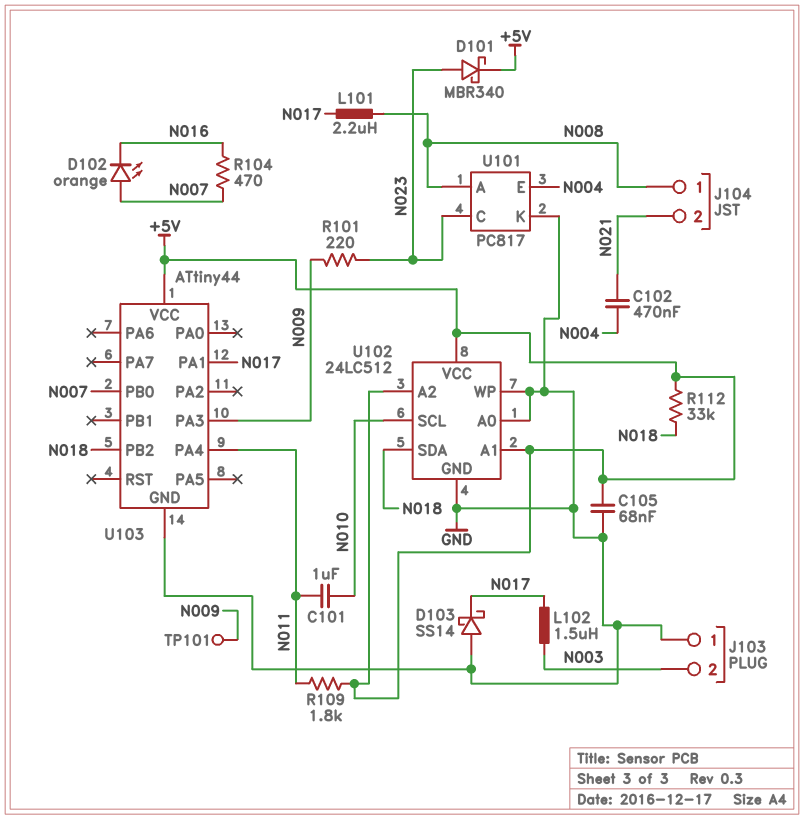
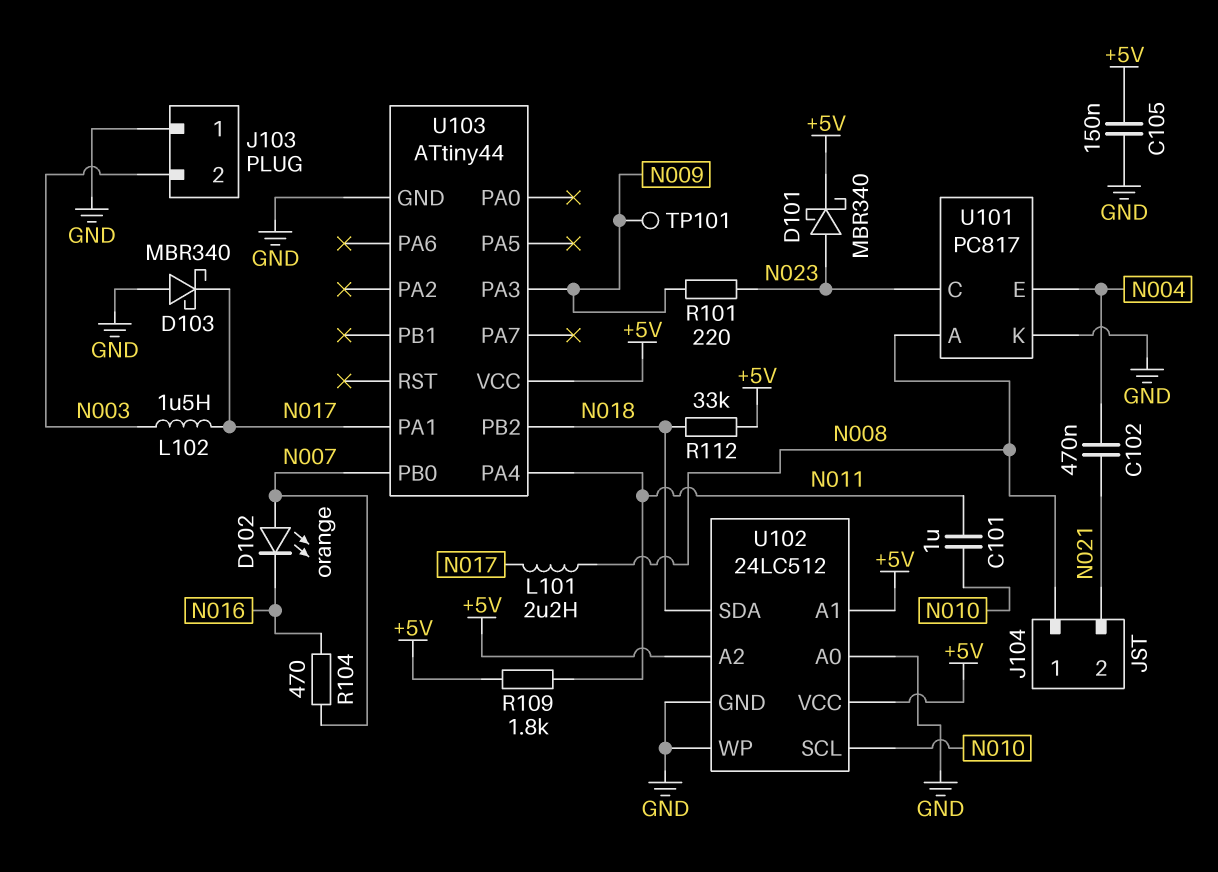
C105: 68nF (+5V, GND) -> 150nF (+5V, GND)
D103: schottky SS14 (A GND, K N017) -> schottky MBR340 (A GND, K N017)

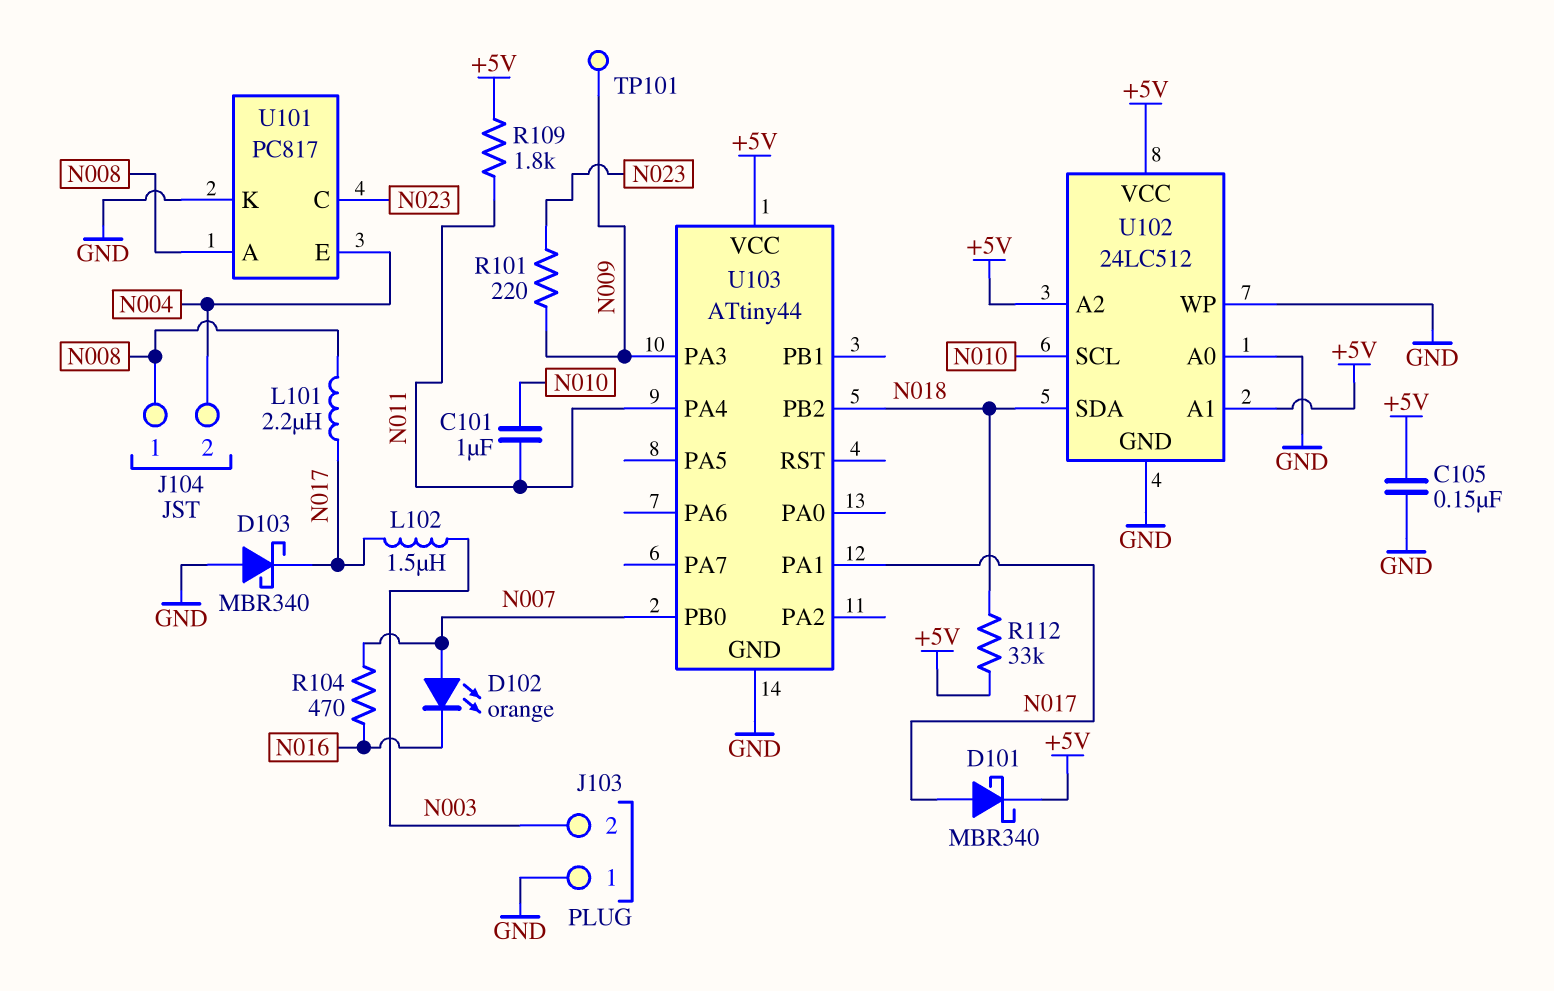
C102: 470nF (N004, N021) -> none
D101: schottky MBR340 (A N023, K +5V) -> schottky MBR340 (A N017, K +5V)
J104 pin 2: N021 -> N004

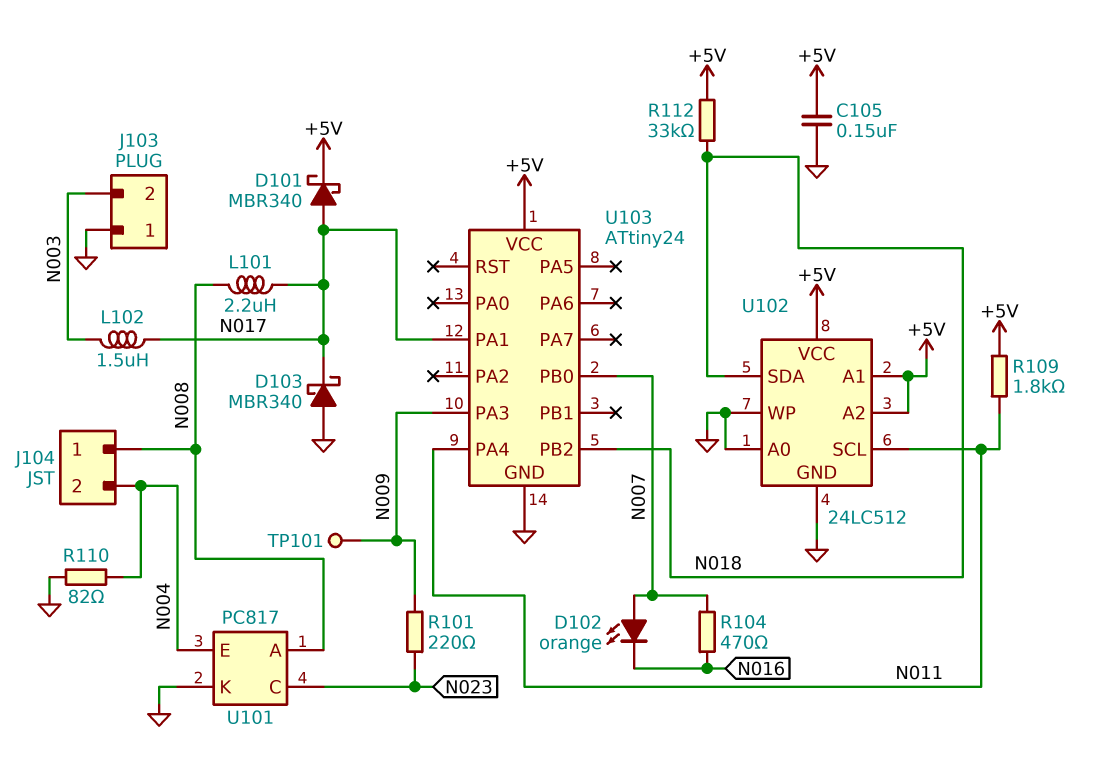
C101: 1uF (N010, N011) -> none
R110: none -> 82 (GND, N004)
U102 pin SCL: N010 -> N011
U103: ATtiny44 -> ATtiny24

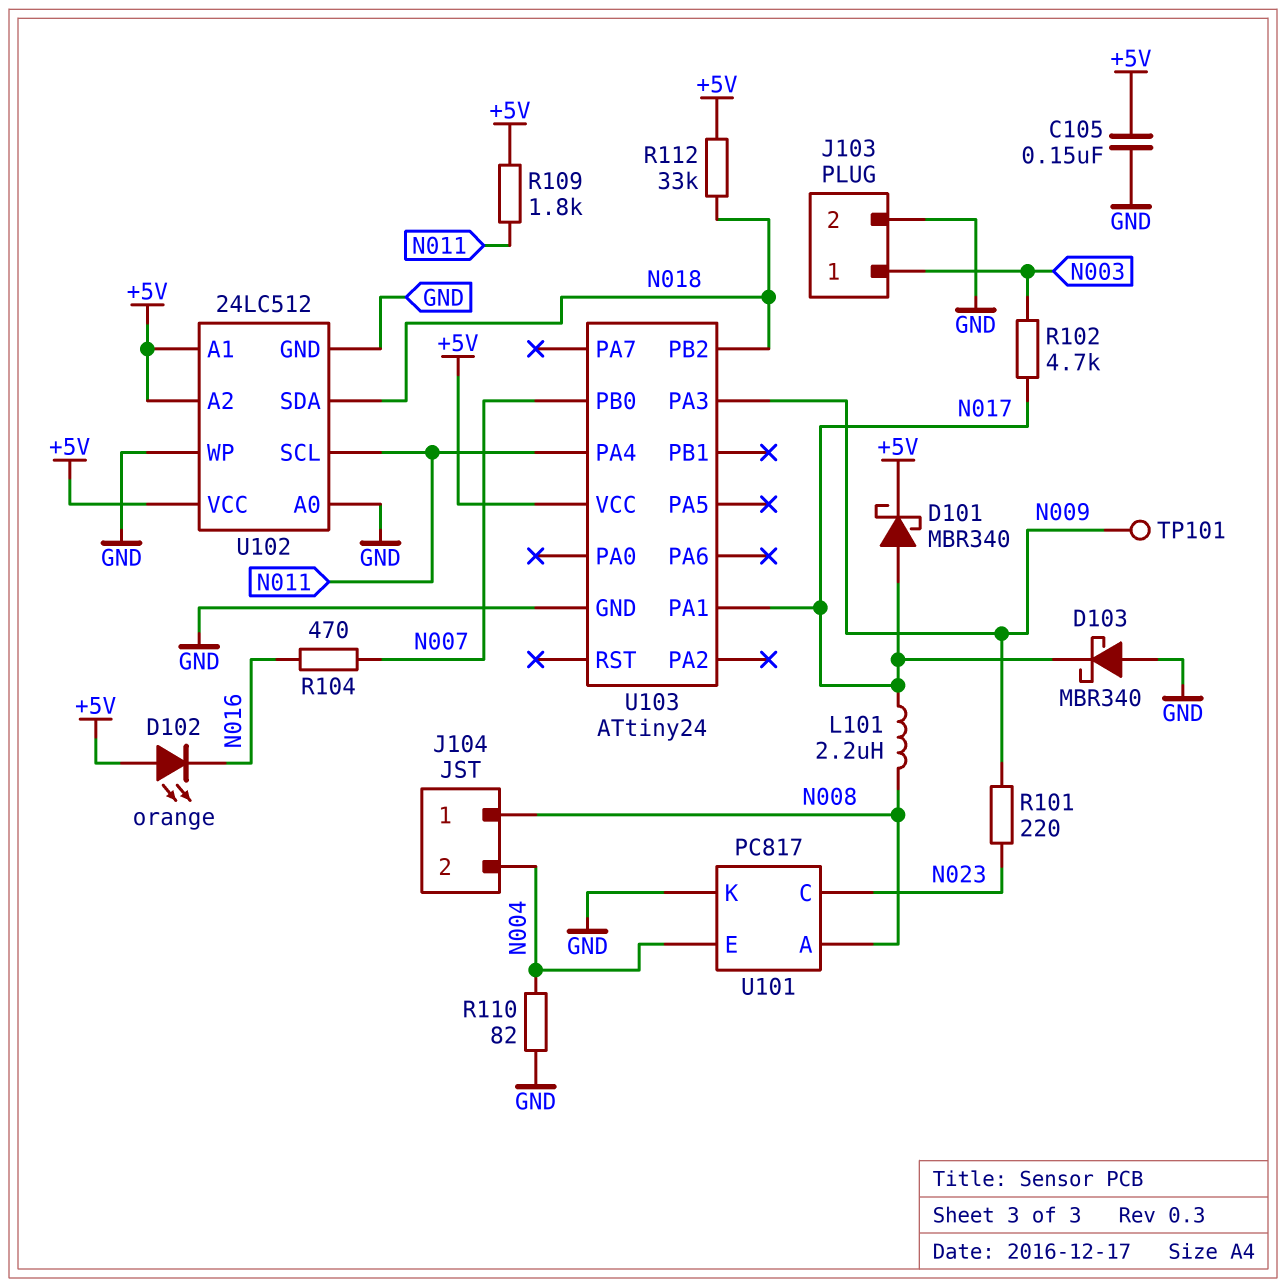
D102: LED orange (A N007, K N016) -> LED orange (A +5V, K N016)
J103 pin 1: GND -> N003
J103 pin 2: N003 -> GND
L102: 1.5uH (N003, N017) -> none
R102: none -> 4.7k (N003, N017)

